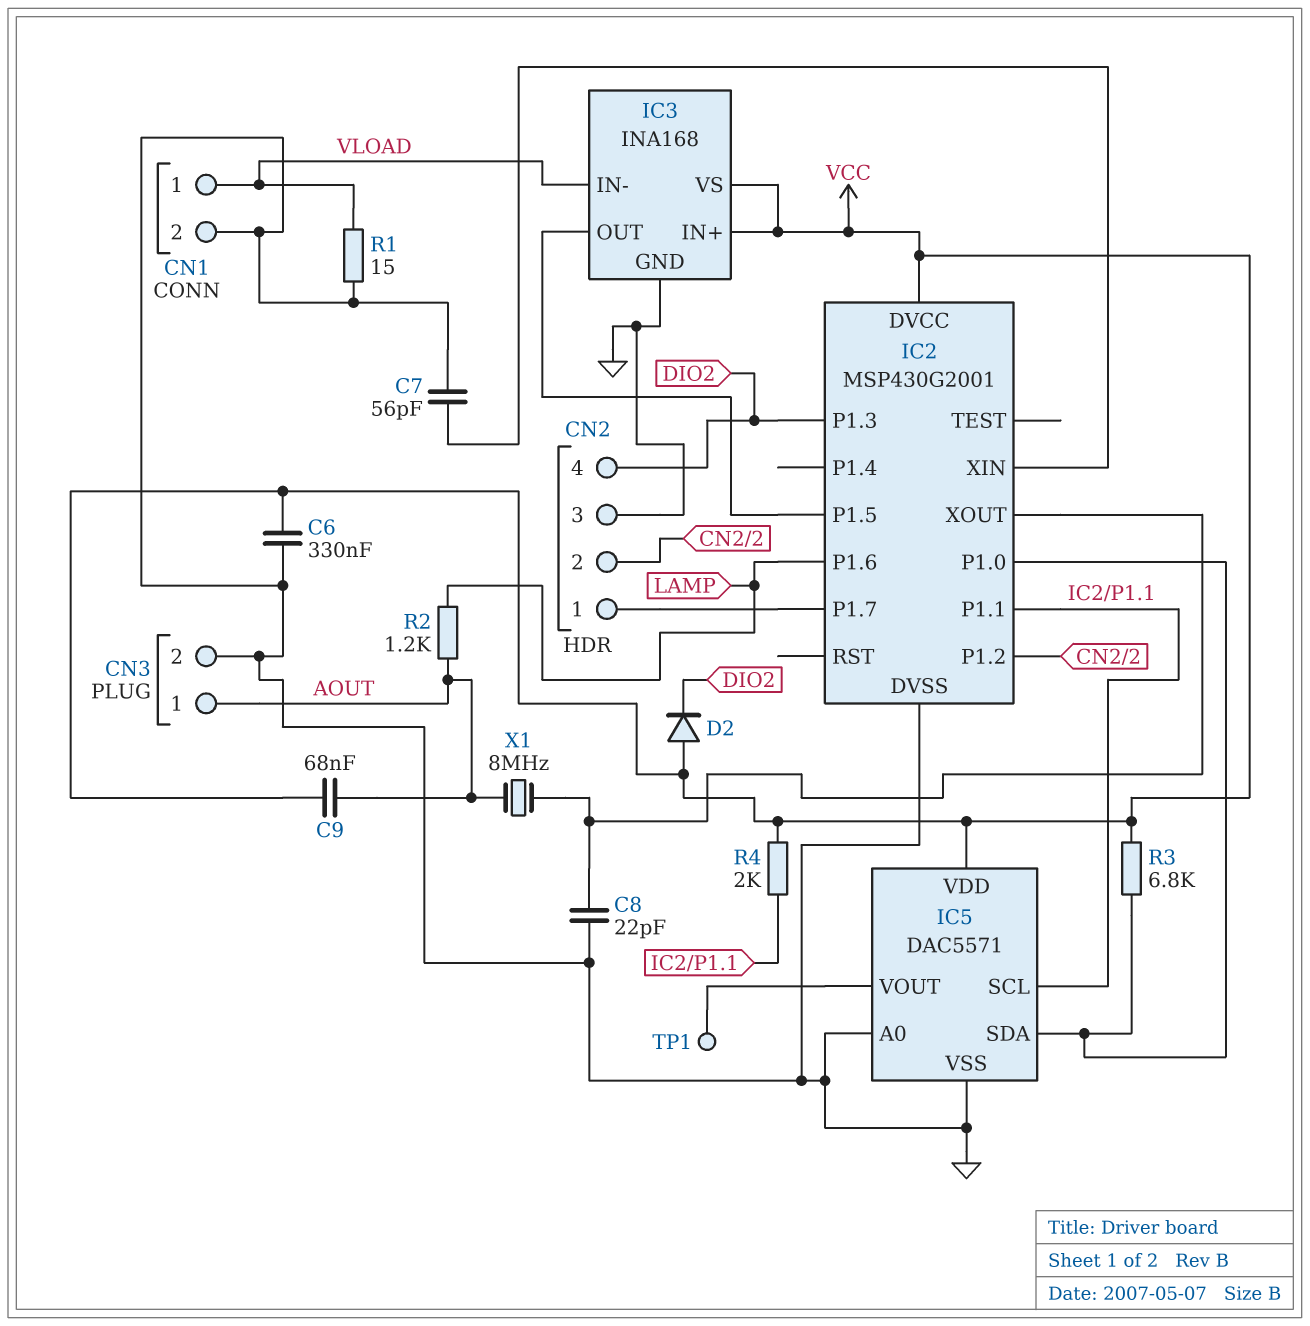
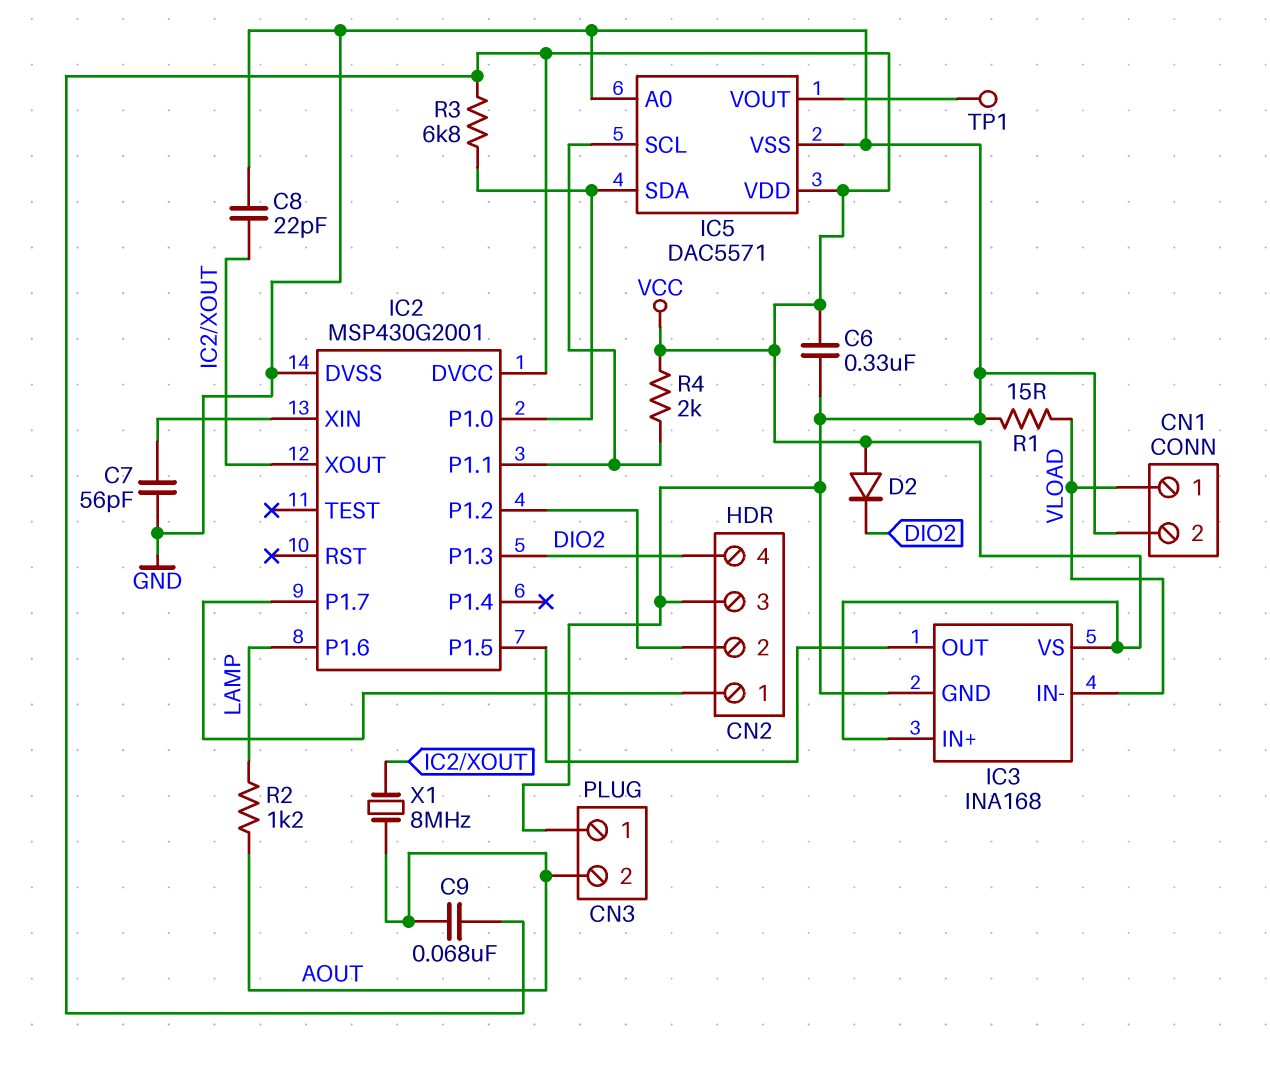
CN3 pin 1: AOUT -> GND
CN3 pin 2: GND -> AOUT

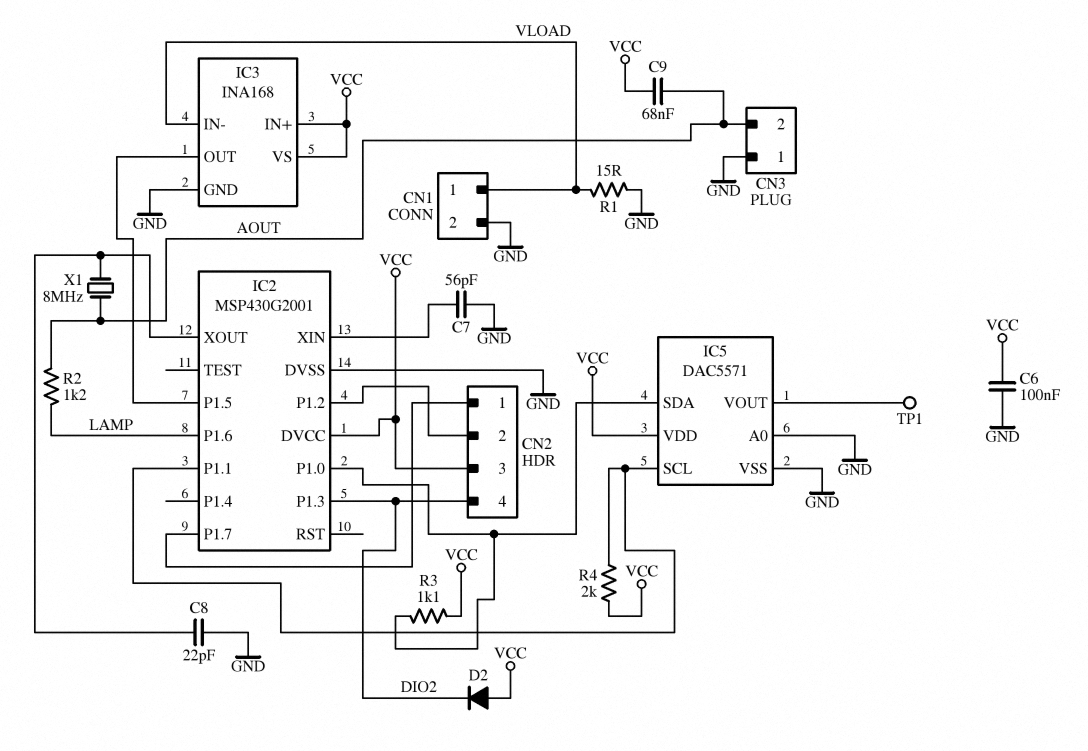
C6: 330nF (GND, VCC) -> 100nF (GND, VCC)
CN2 pin 3: GND -> VCC
R3: 6.8k (IC2/P1.0, VCC) -> 1.1k (IC2/P1.0, VCC)

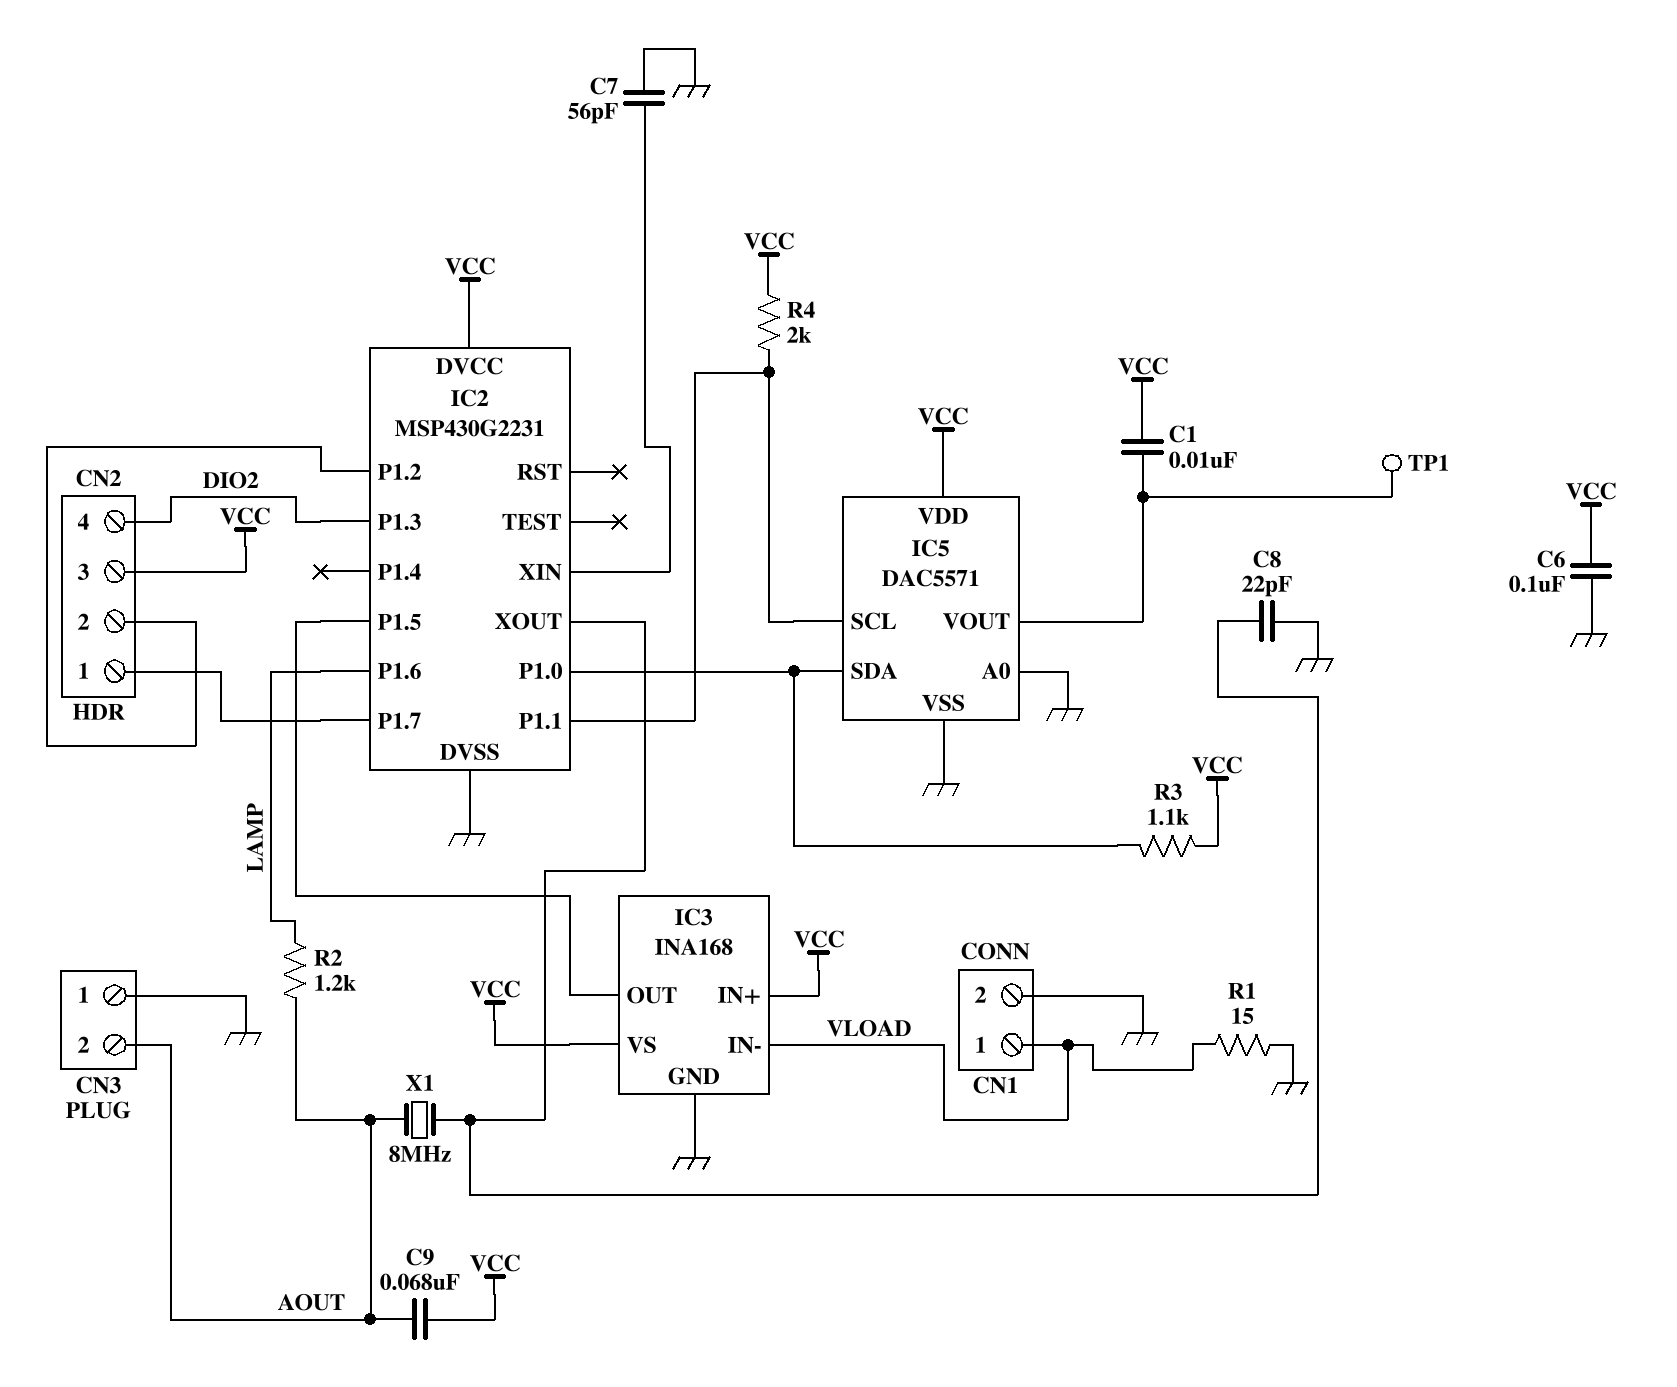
C1: none -> 10nF (IC5/VOUT, VCC)
D2: diode (A VCC, K DIO2) -> none
IC2: MSP430G2001 -> MSP430G2231

